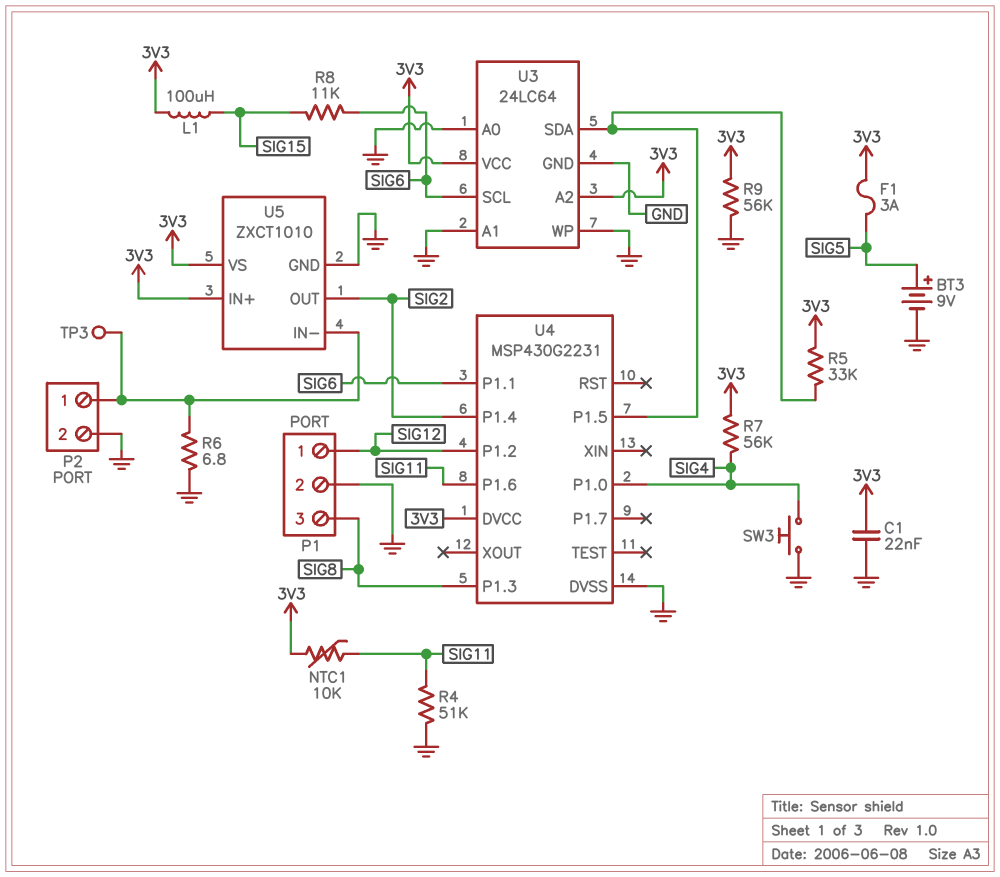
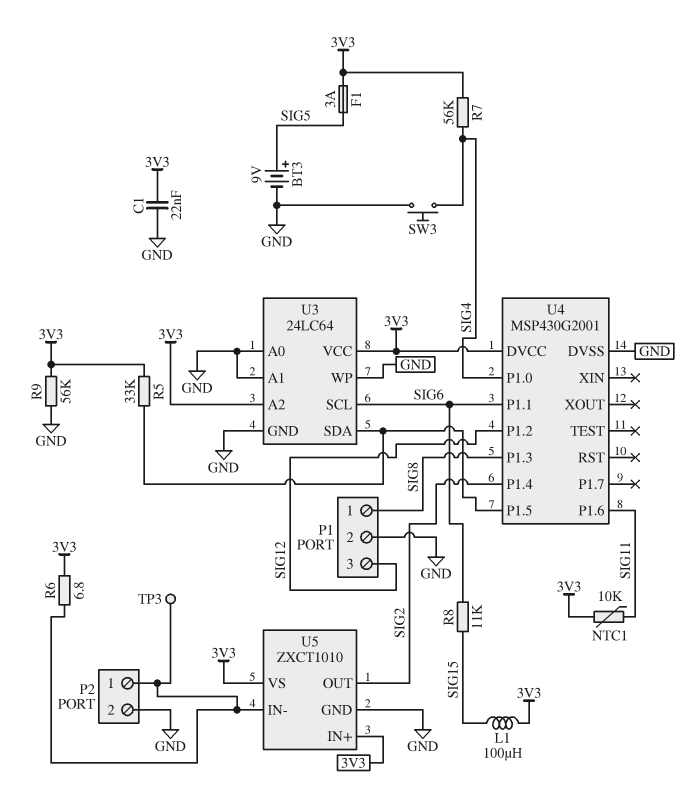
P1 pin 1: SIG12 -> SIG8
P1 pin 3: SIG8 -> SIG12
R4: 51k (GND, SIG11) -> none
R6: 6.8 (GND, P2/1) -> 6.8 (3V3, P2/1)
U4: MSP430G2231 -> MSP430G2001

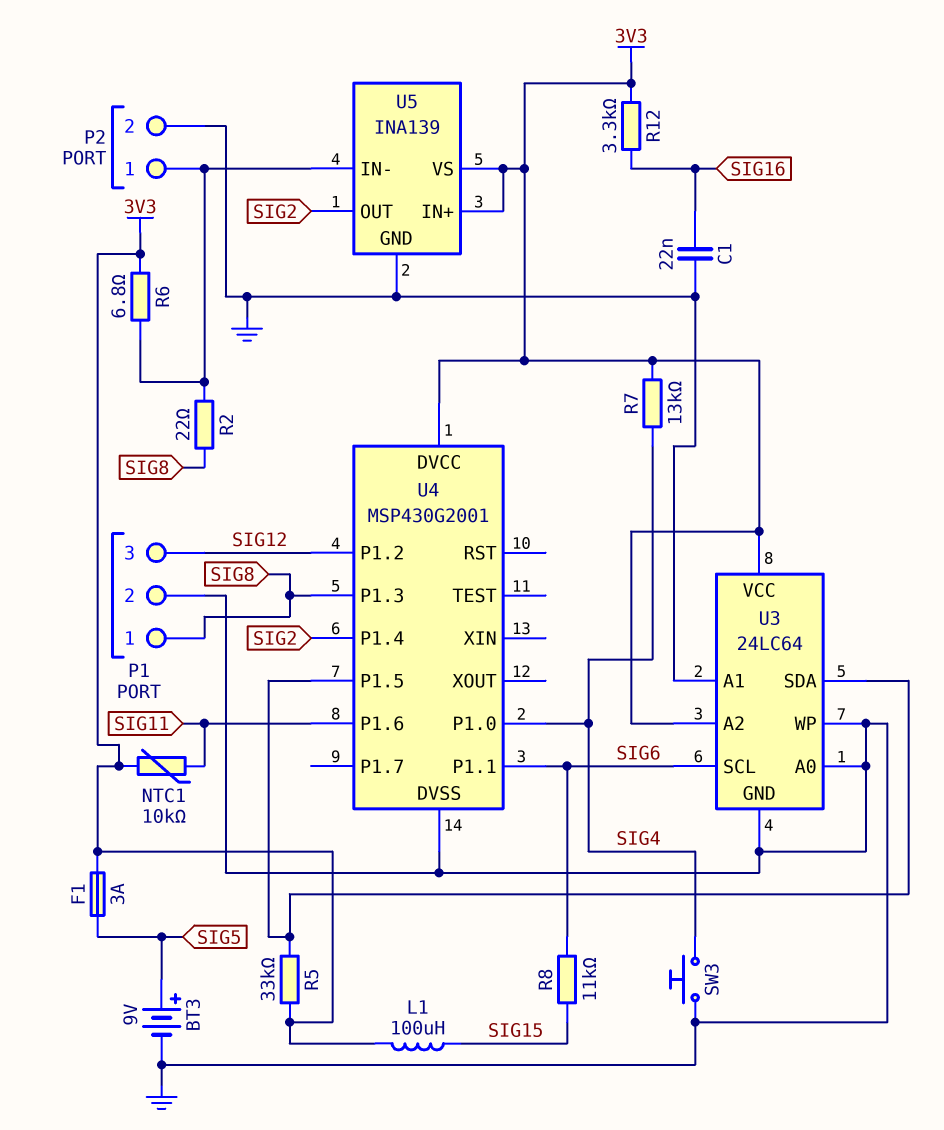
C1: 22nF (3V3, GND) -> 22nF (GND, SIG16)
R2: none -> 22 (P2/1, SIG8)
R7: 56k (3V3, SIG4) -> 13k (3V3, SIG4)
R9: 56k (3V3, GND) -> none
R12: none -> 3.3k (3V3, SIG16)
TP3: test point (P2/1) -> none
U5: ZXCT1010 -> INA139

